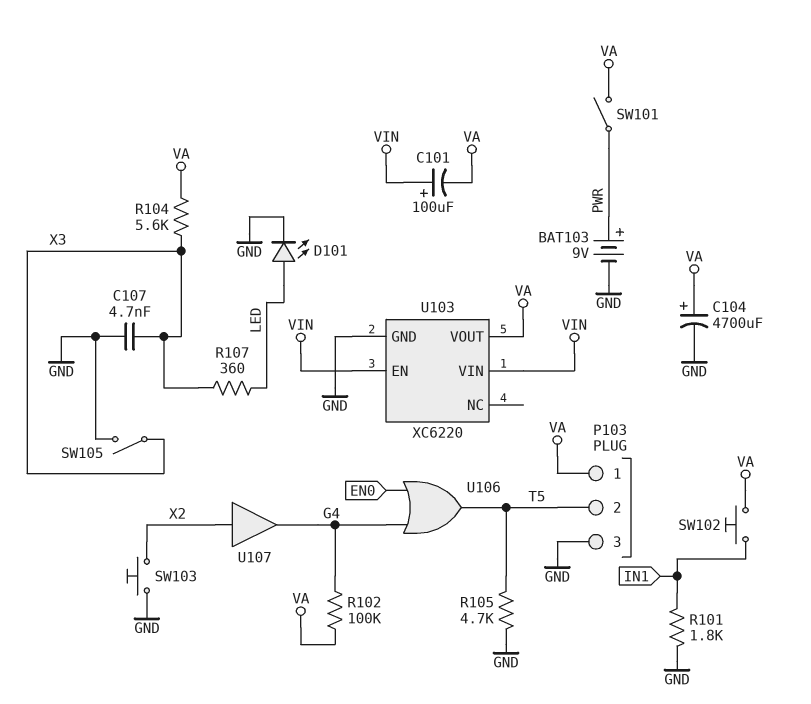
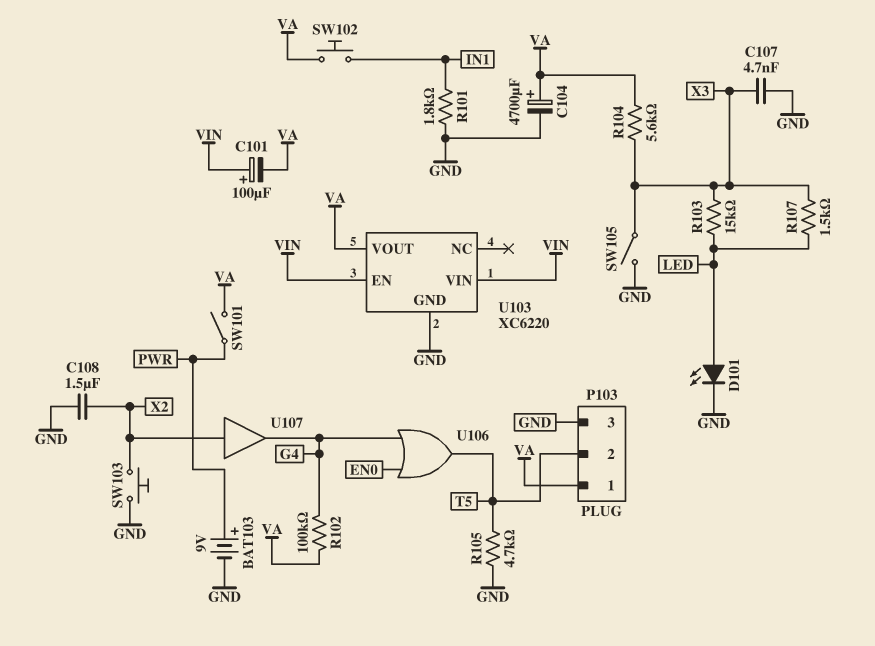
C108: none -> 1.5uF (GND, X2)
R103: none -> 15k (LED, X3)
R107: 360 (LED, X3) -> 1.5k (LED, X3)

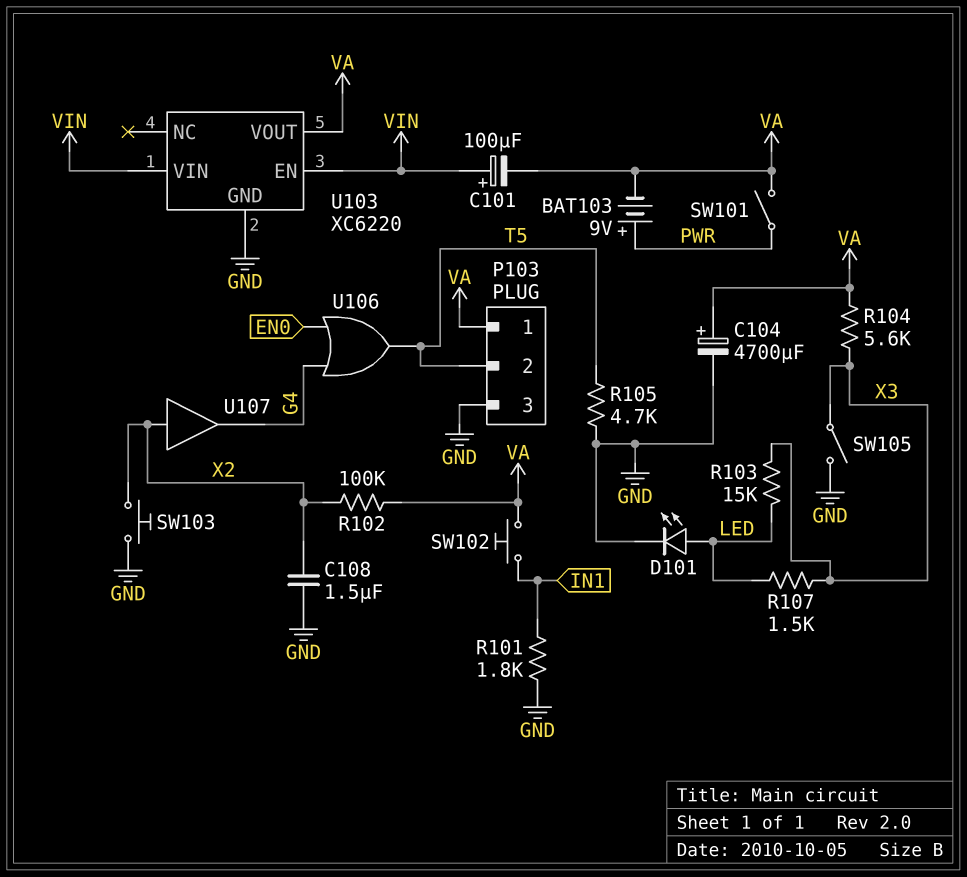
BAT103: 9V (plus PWR, minus GND) -> 9V (plus PWR, minus VA)
C107: 4.7nF (GND, X3) -> none
R102: 100k (G4, VA) -> 100k (VA, X2)

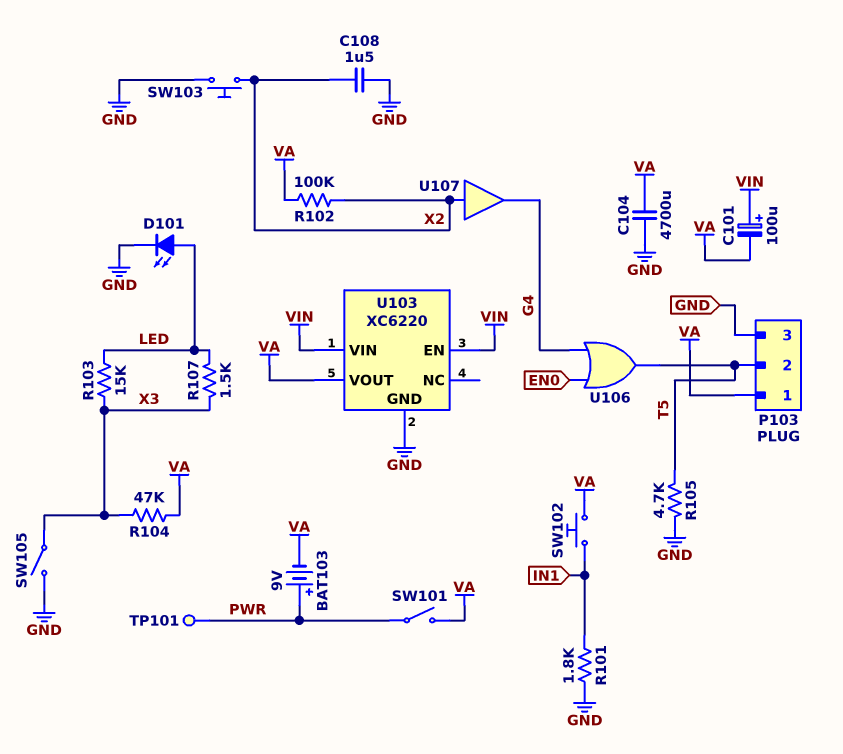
C104: 4700uF (plus VA, minus GND) -> 4700uF (GND, VA)
R104: 5.6k (VA, X3) -> 47k (VA, X3)
TP101: none -> test point (PWR)

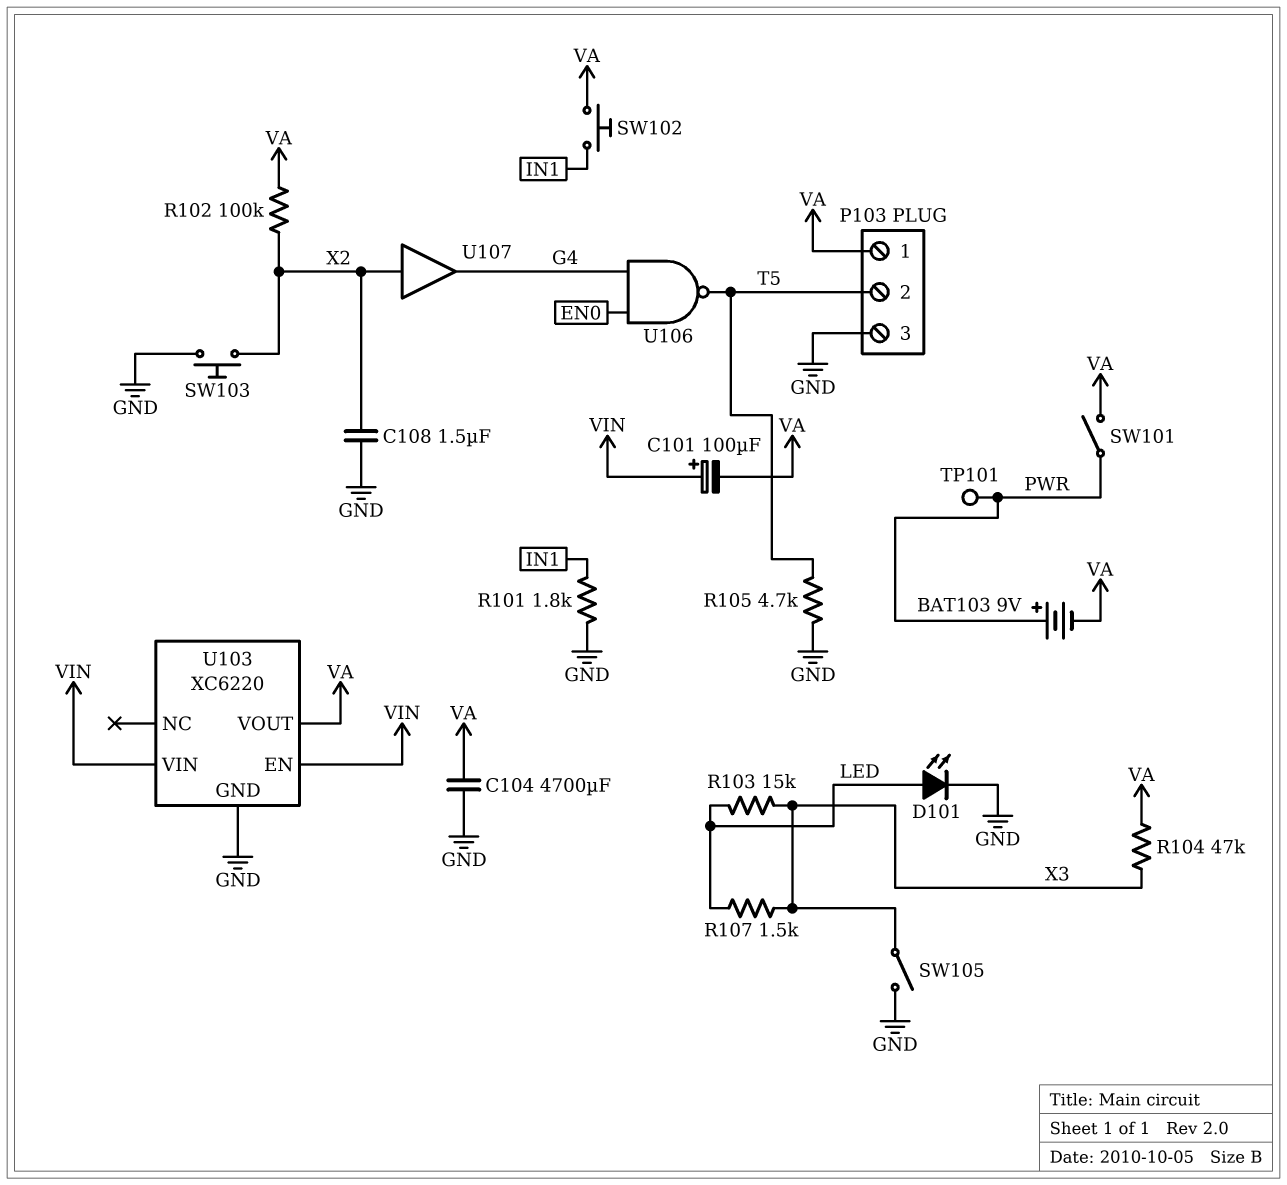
U106: OR (in EN0, in G4, out T5) -> NAND (in EN0, in G4, out T5)

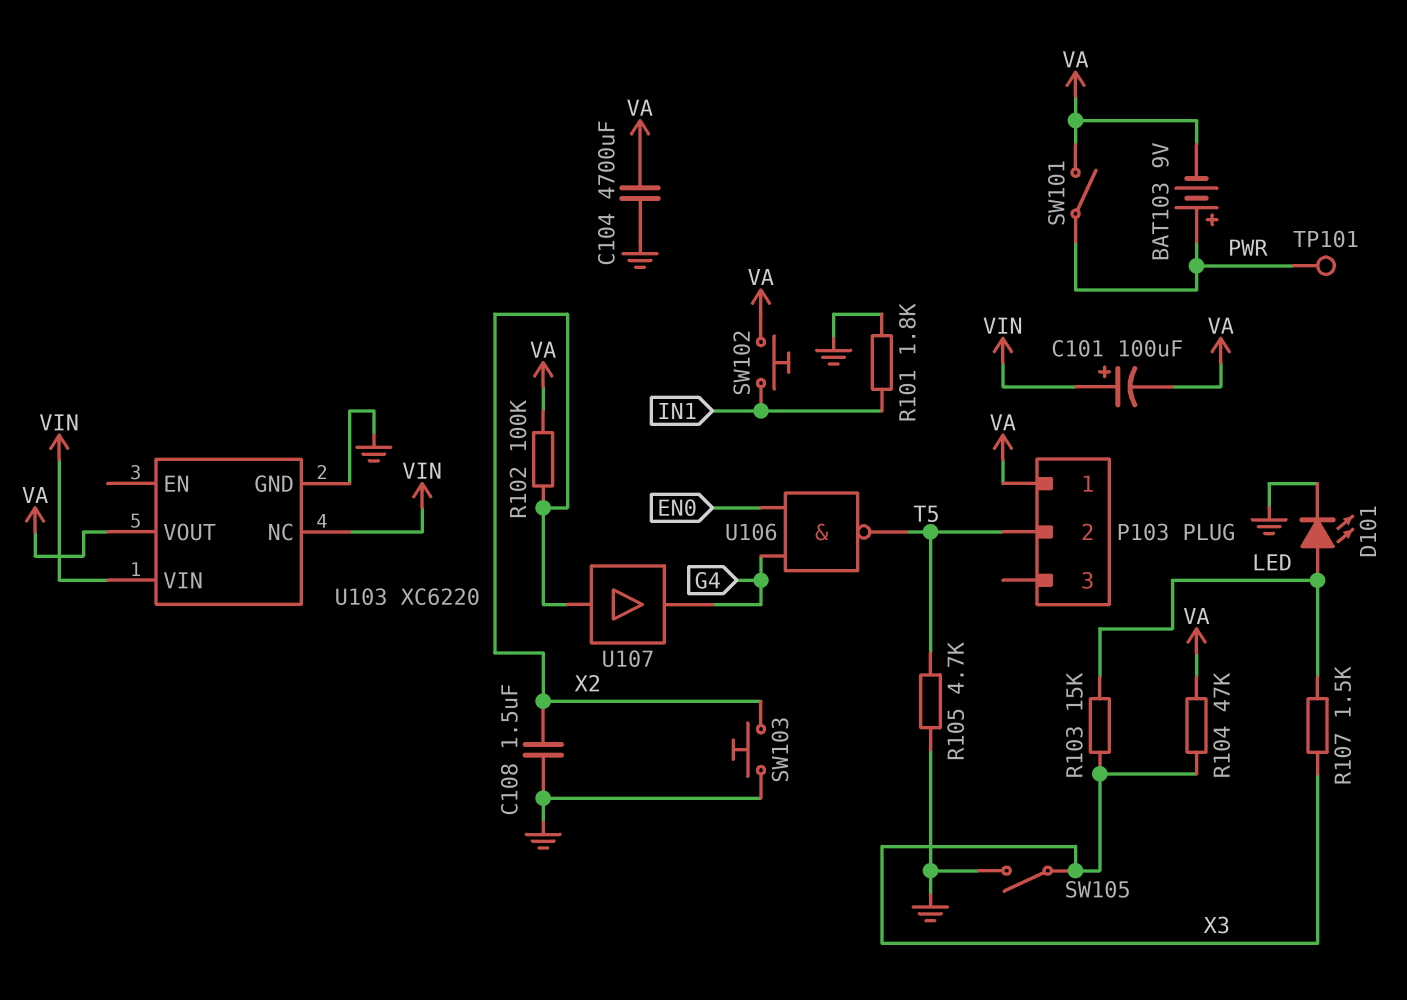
P103 pin 3: GND -> none
U103 pin EN: VIN -> none
U103 pin NC: none -> VIN

